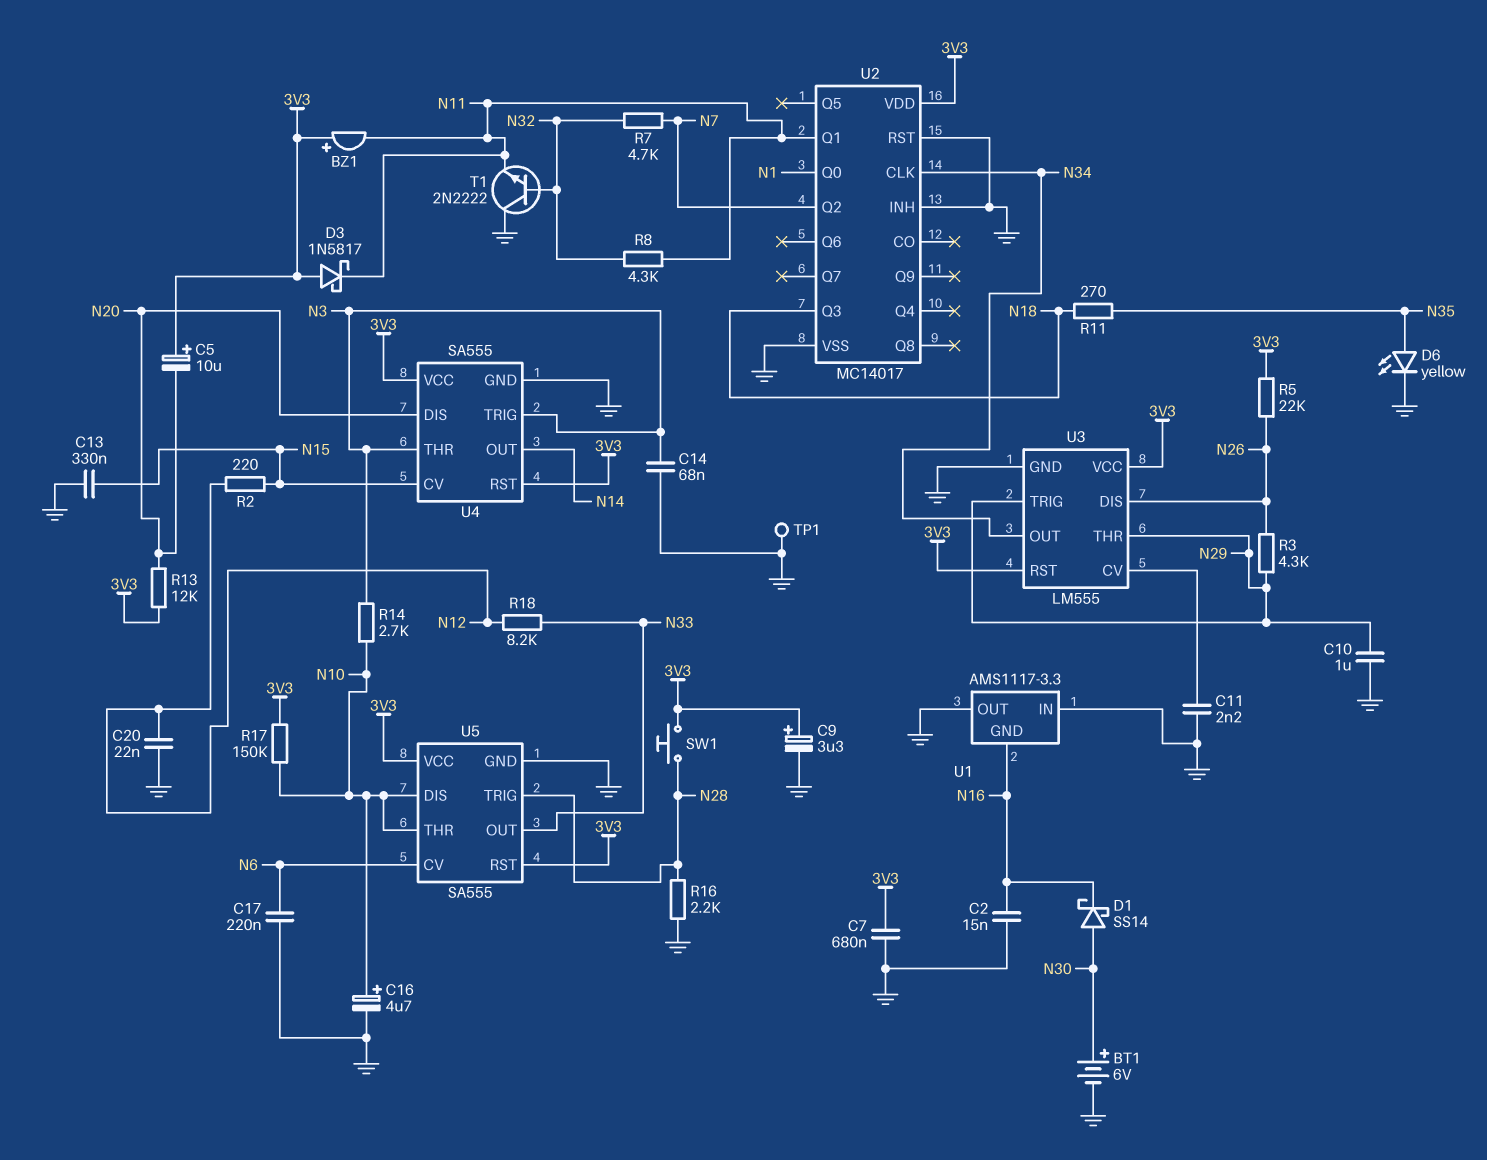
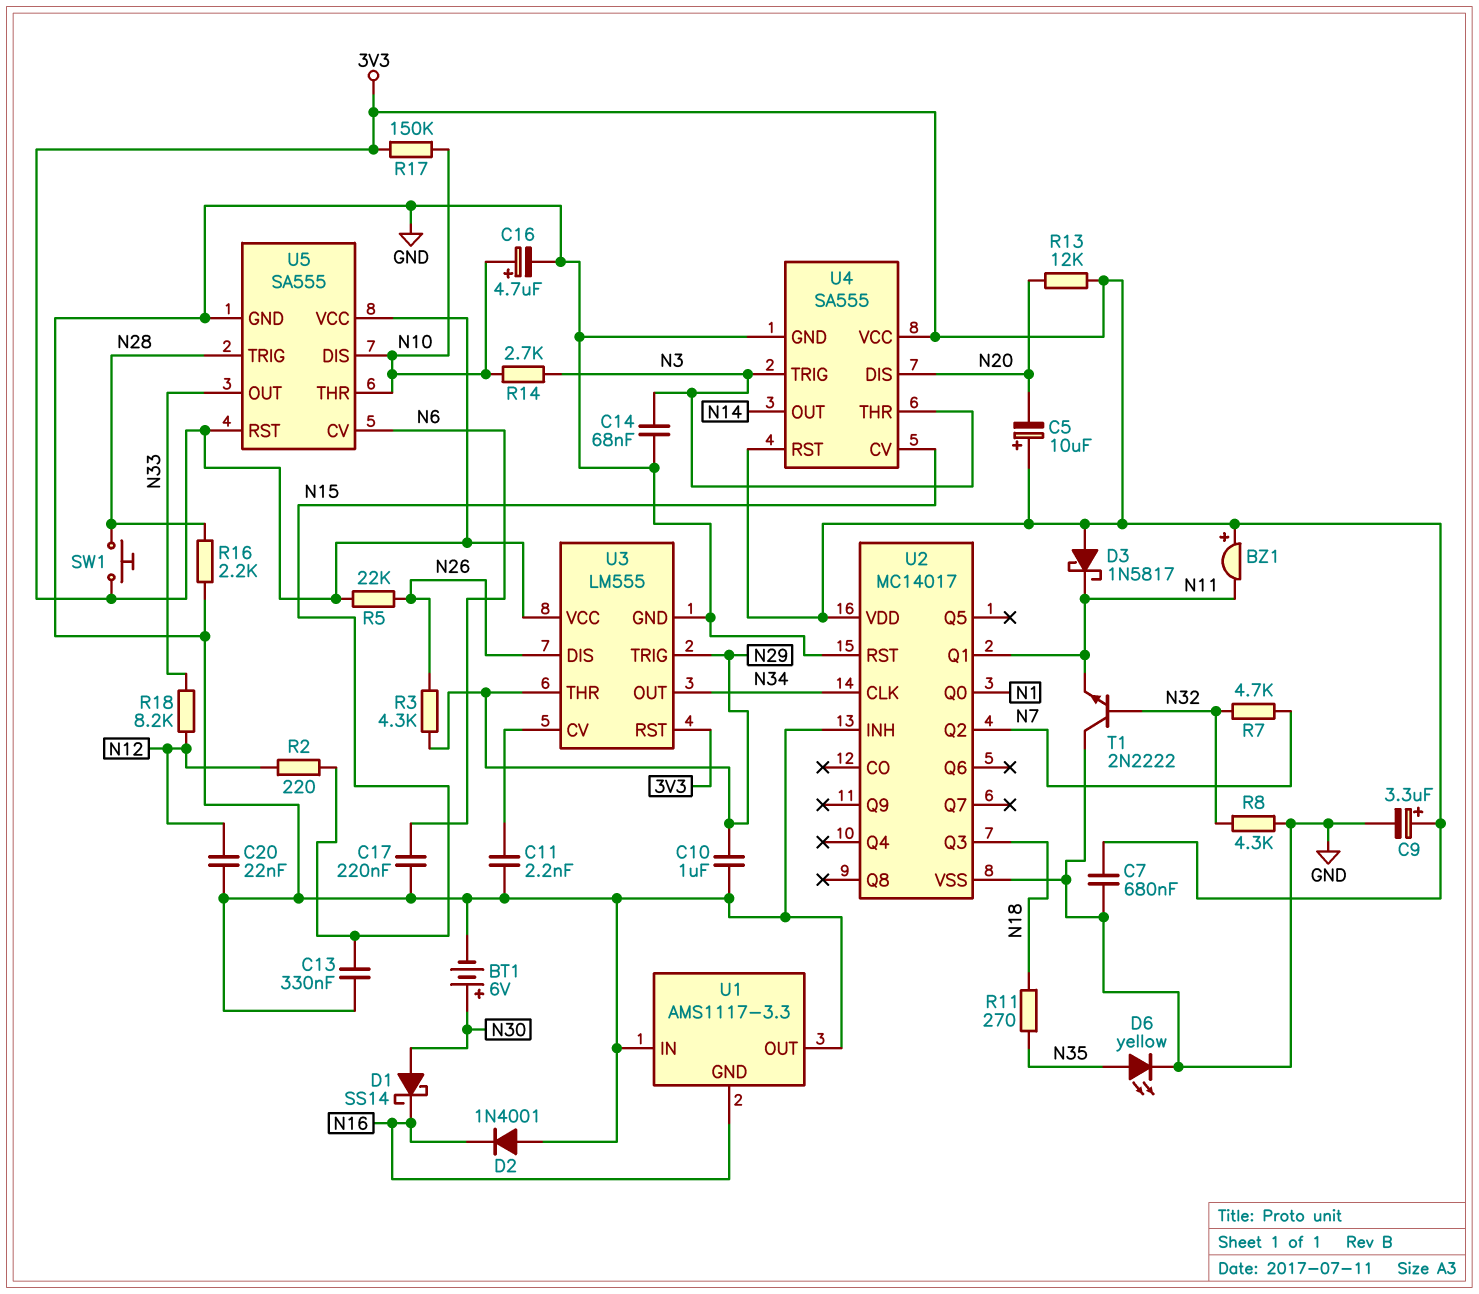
C2: 15nF (GND, N16) -> none
D2: none -> diode 1N4001 (A GND, K N16)
R8: 4.3k (N11, N32) -> 4.3k (GND, N32)
TP1: test point (GND) -> none

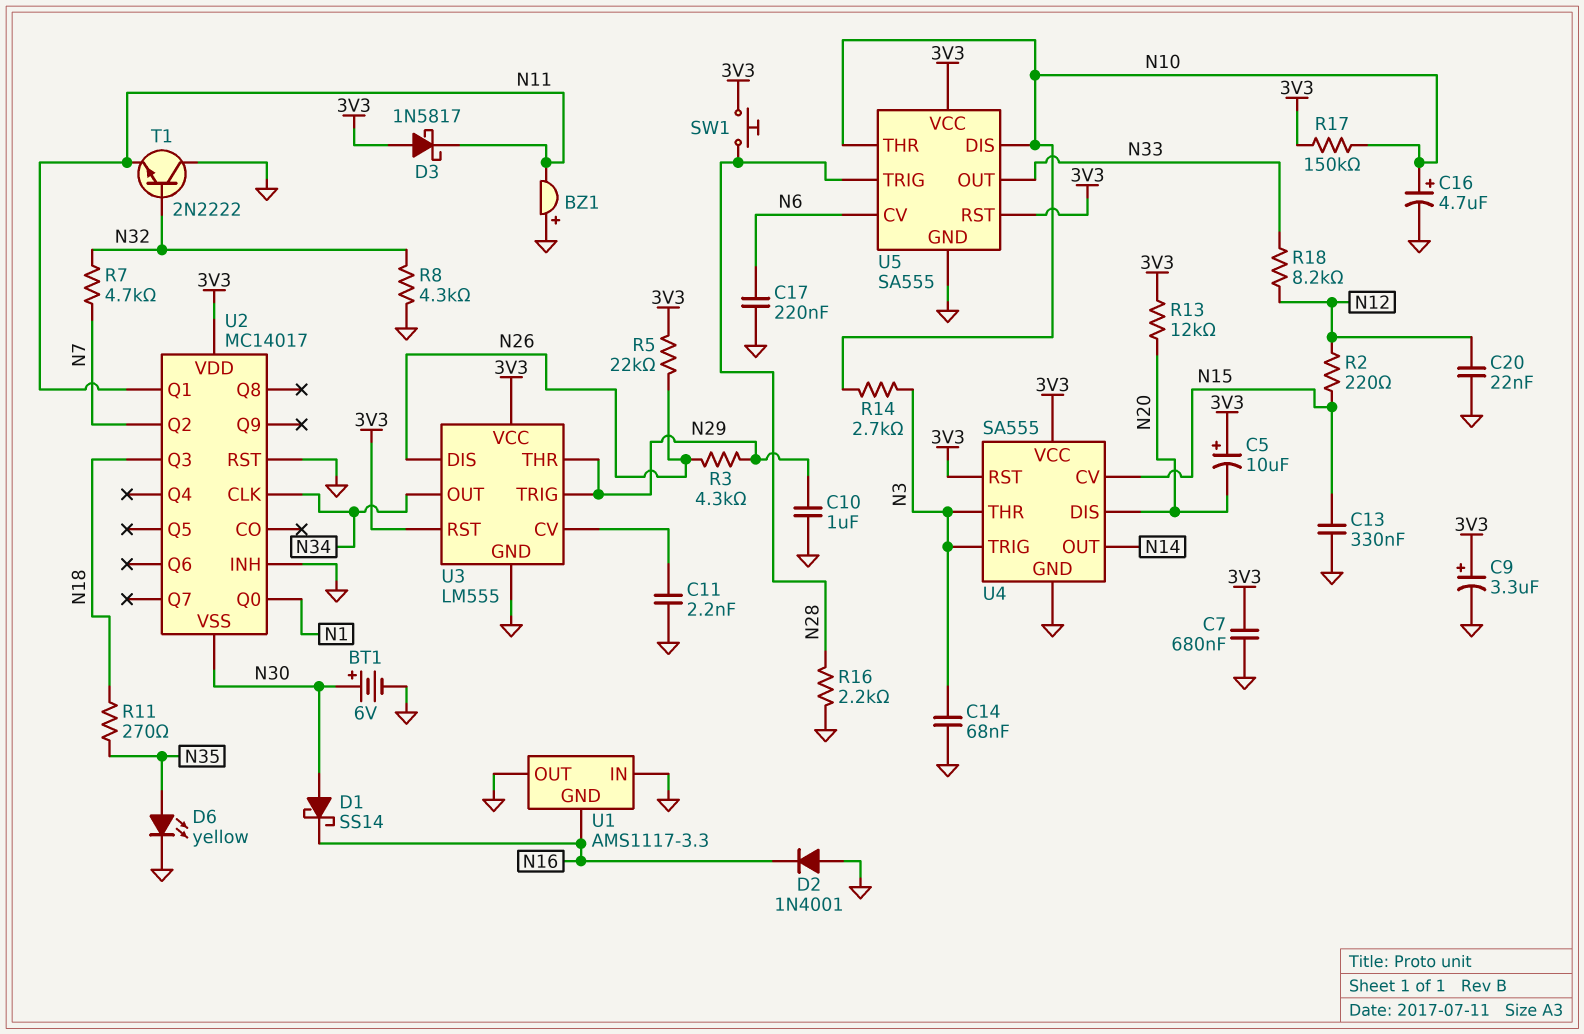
BZ1: buzzer (plus 3V3, minus N11) -> buzzer (plus GND, minus N11)
U2 pin VSS: GND -> N30

